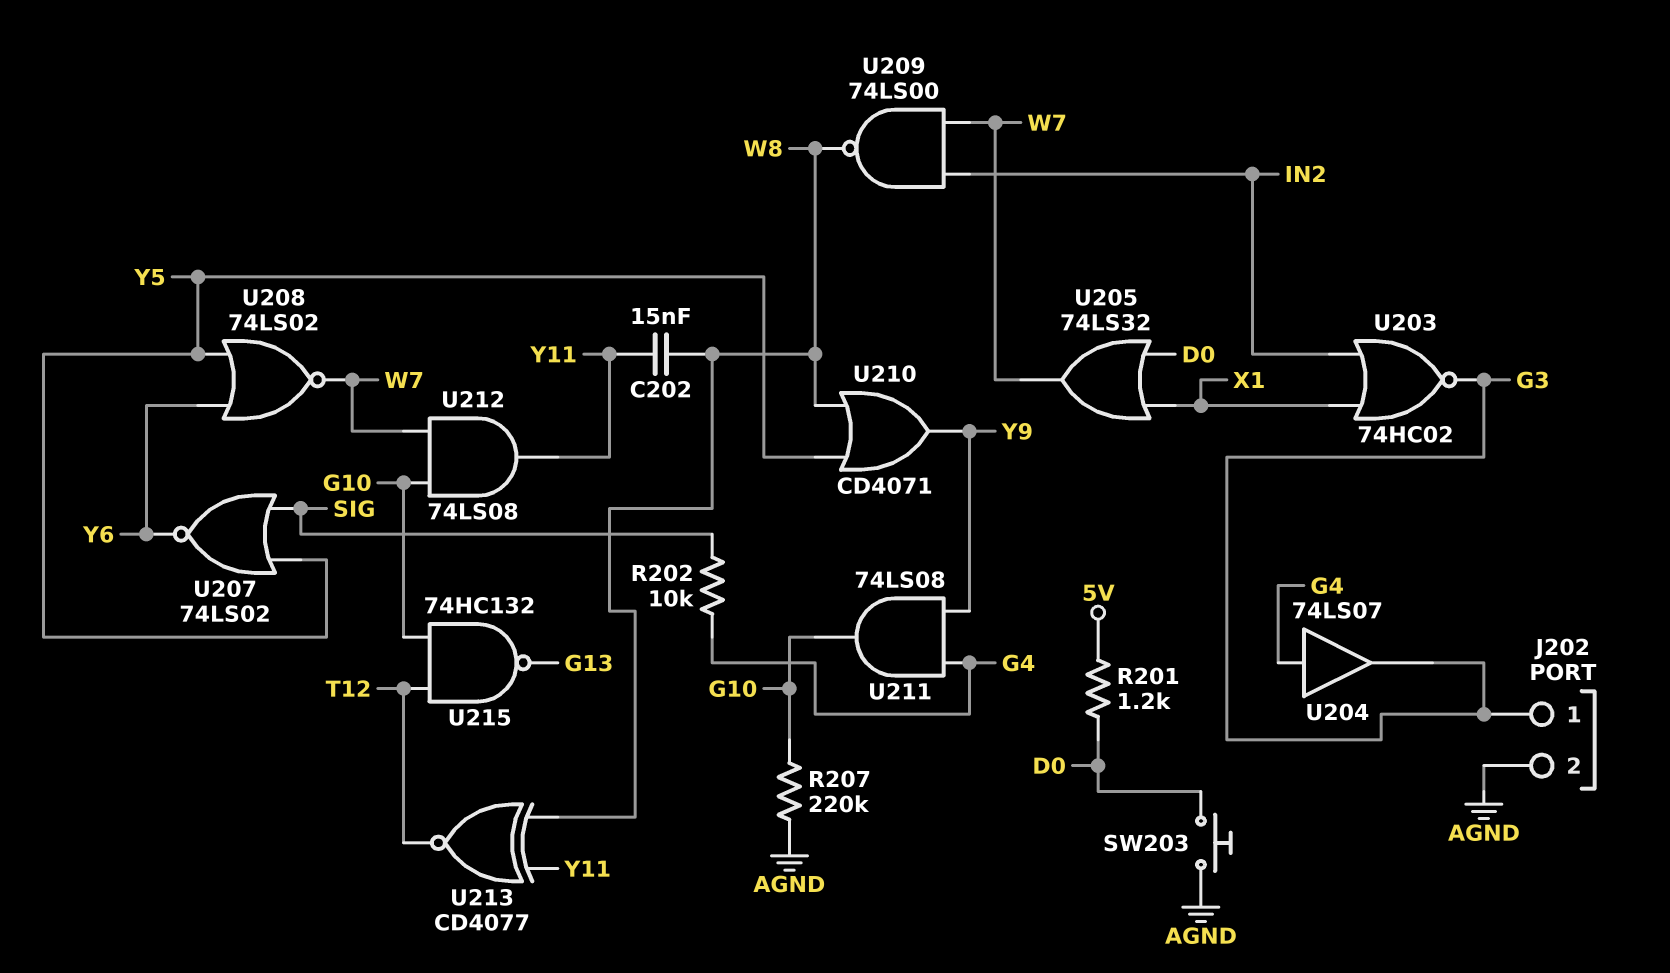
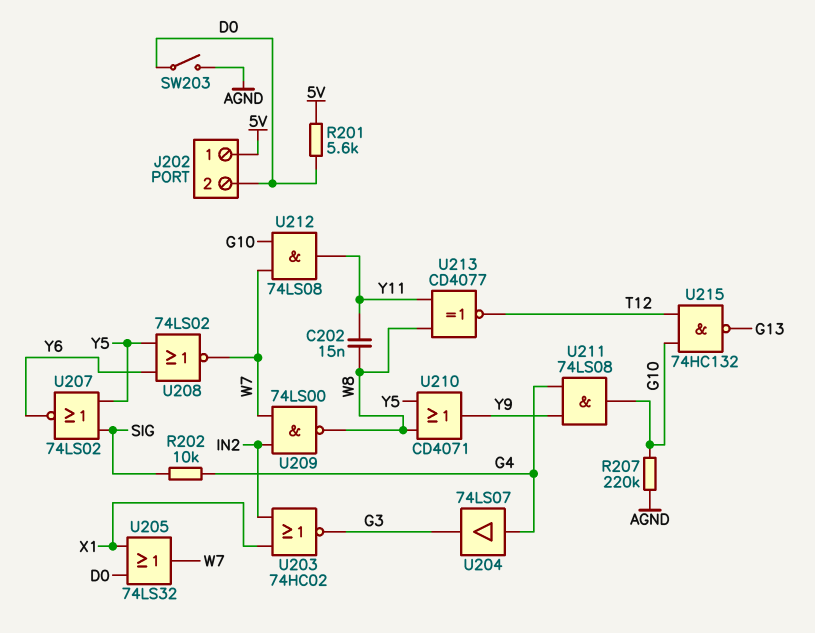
J202 pin 1: G3 -> 5V
J202 pin 2: AGND -> D0
R201: 1.2k (5V, D0) -> 5.6k (5V, D0)
SW203: button (AGND, D0) -> switch (AGND, D0)

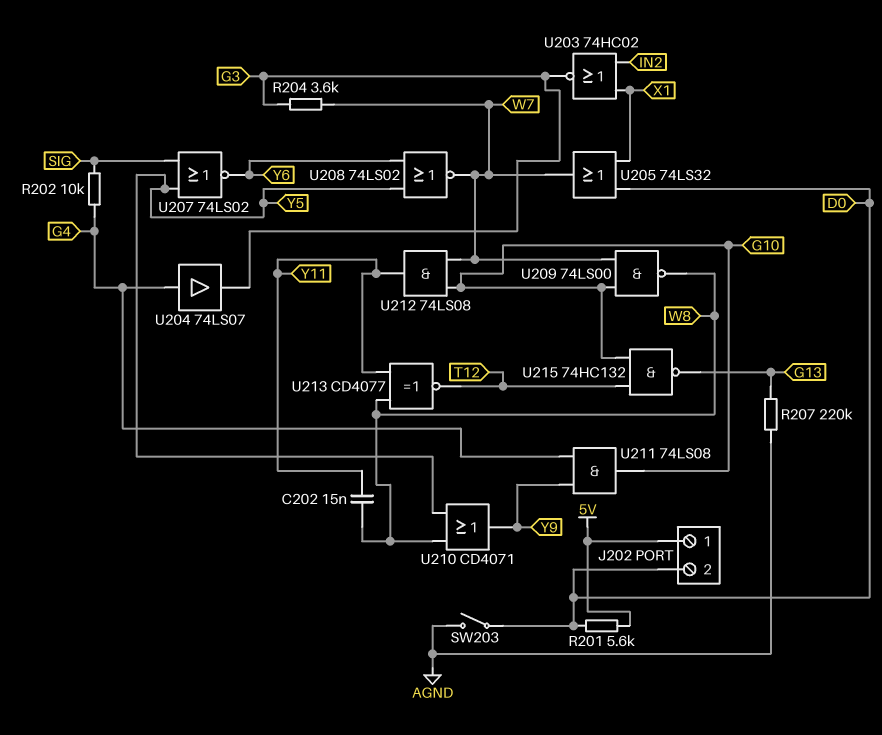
R204: none -> 3.6k (G3, W7)
R207: 220k (AGND, G10) -> 220k (AGND, G13)
U209: NAND 74LS00 (in IN2, in W7, out W8) -> NAND 74LS00 (in G10, in W7, out W8)

